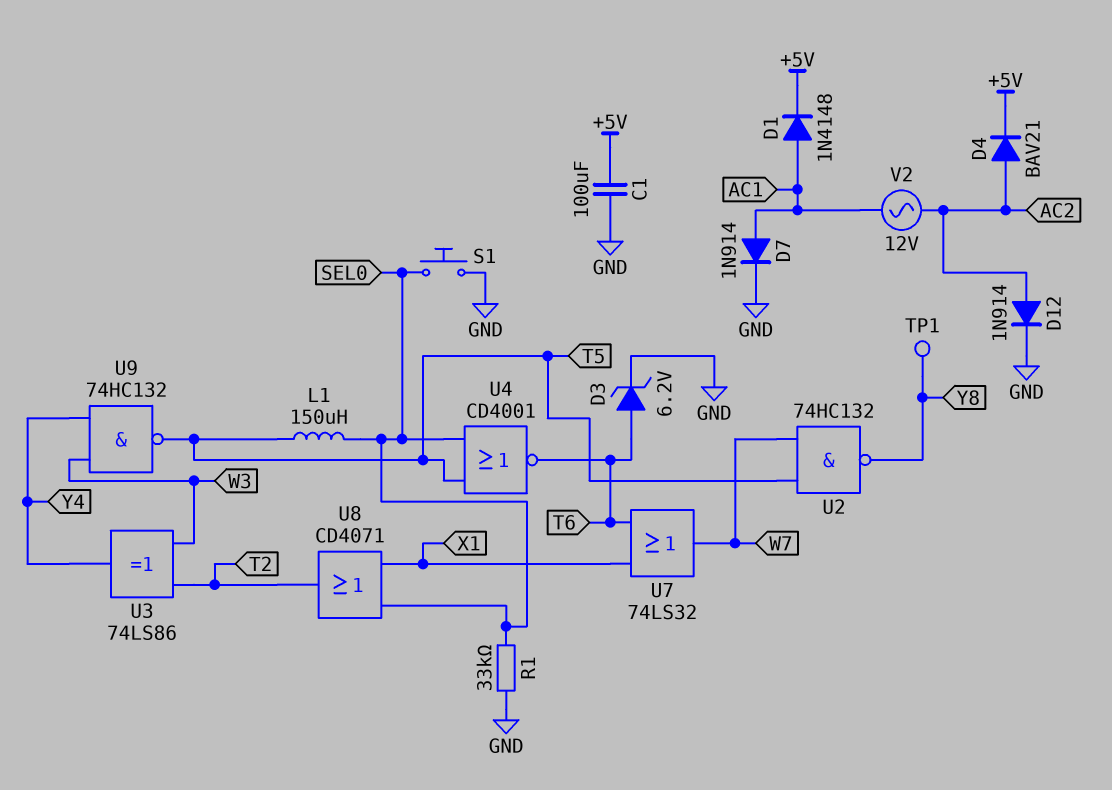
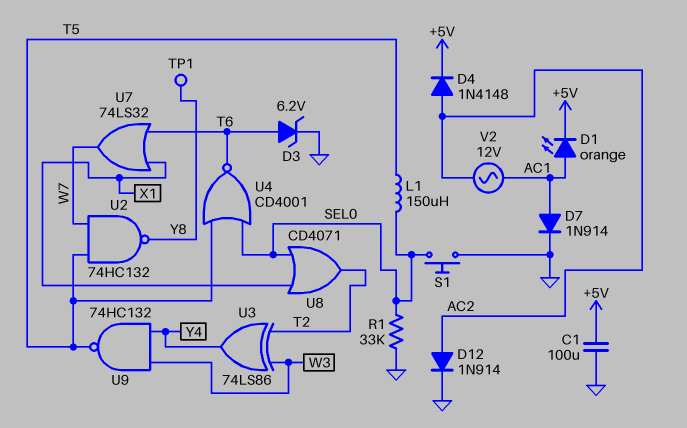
D1: diode 1N4148 (A AC1, K +5V) -> LED orange (A AC1, K +5V)
D4: diode BAV21 (A AC2, K +5V) -> diode 1N4148 (A AC2, K +5V)

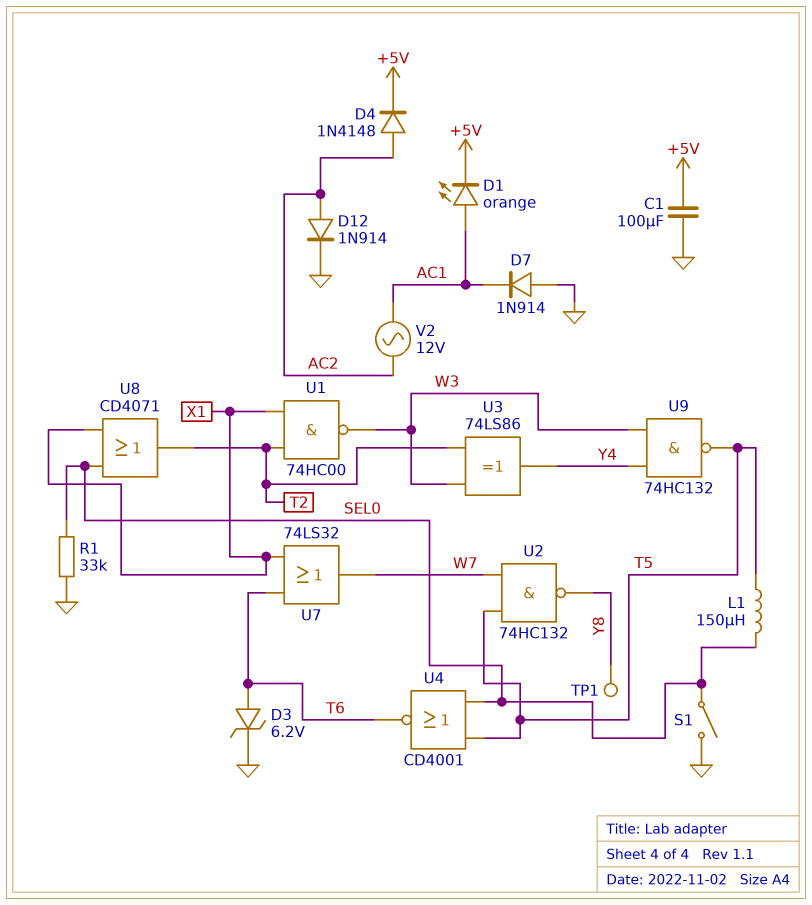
D7: diode 1N914 (A AC1, K GND) -> diode 1N914 (A GND, K AC1)
S1: button (GND, SEL0) -> switch (GND, SEL0)
U1: none -> NAND 74HC00 (in T2, in X1, out W3)

